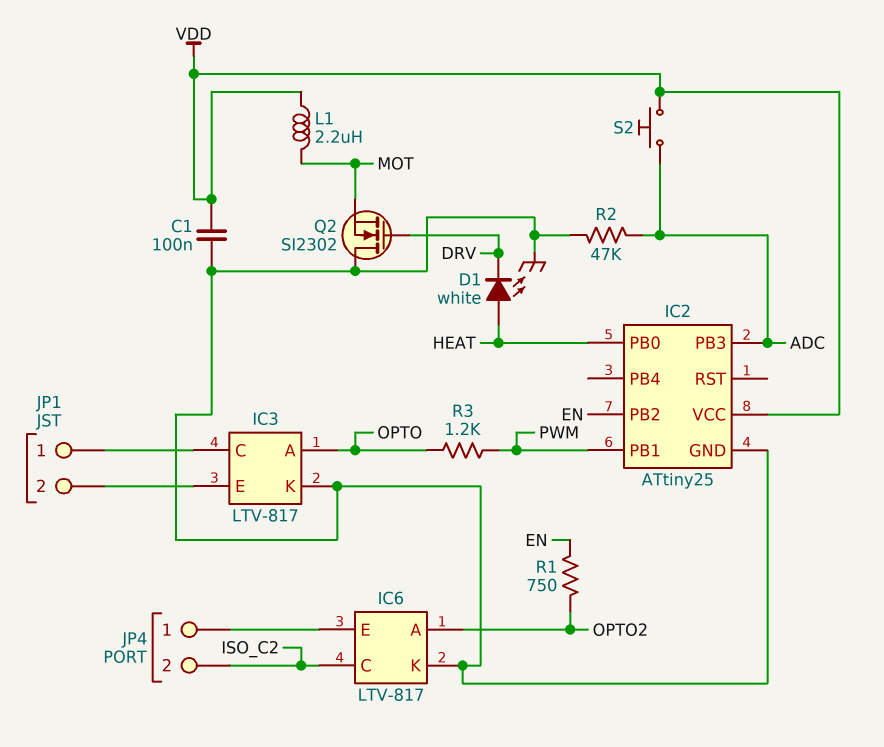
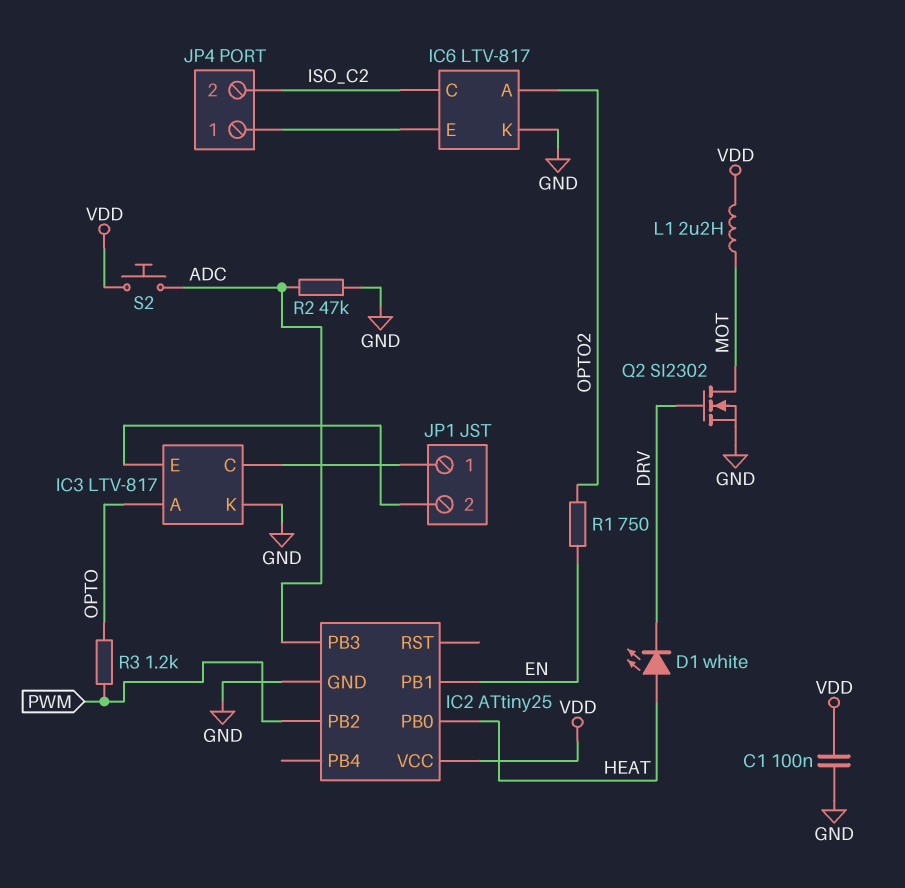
IC2 pin PB1: PWM -> EN
IC2 pin PB2: EN -> PWM
Q2: NMOS SI2302 (G DRV, D GND, S MOT) -> NMOS SI2302 (G DRV, D MOT, S GND)

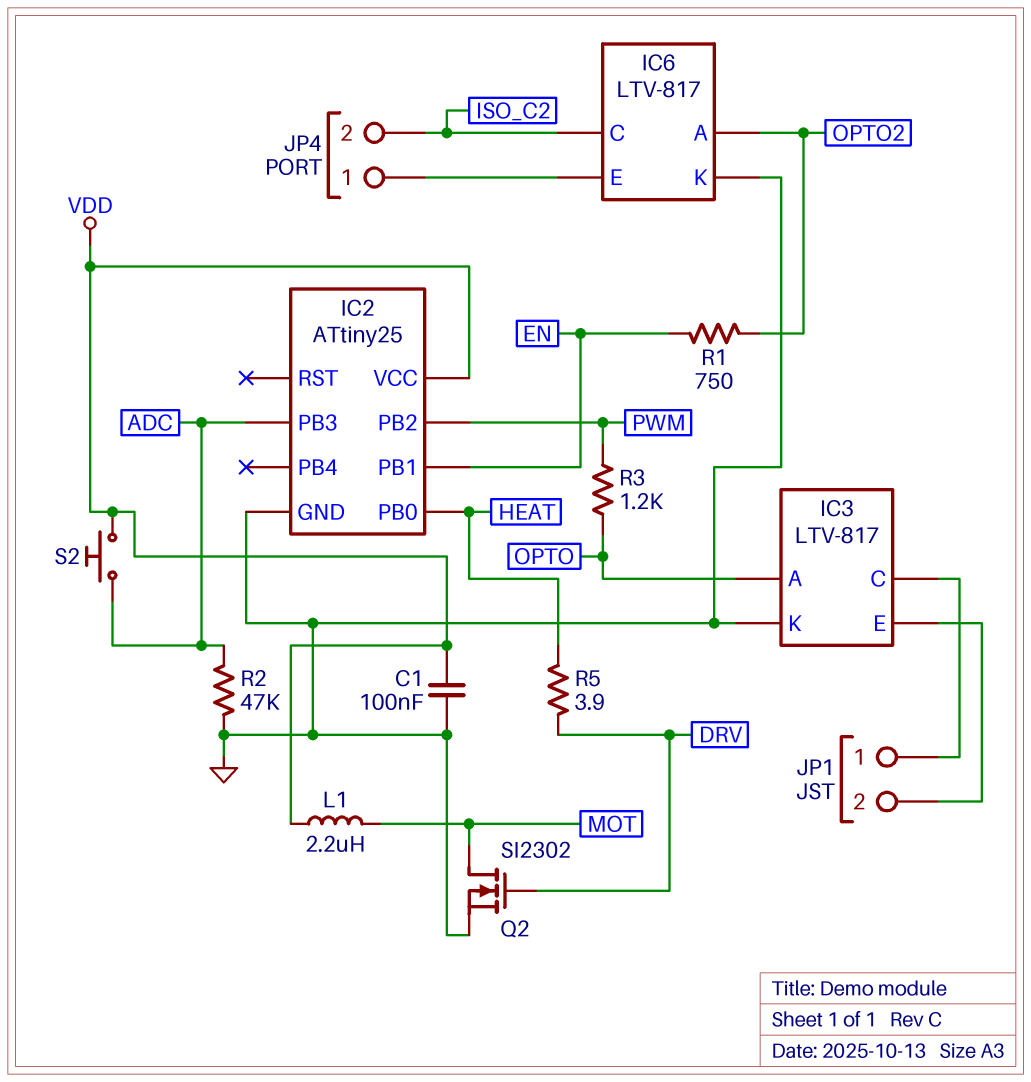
D1: LED white (A HEAT, K DRV) -> none
R5: none -> 3.9 (DRV, HEAT)

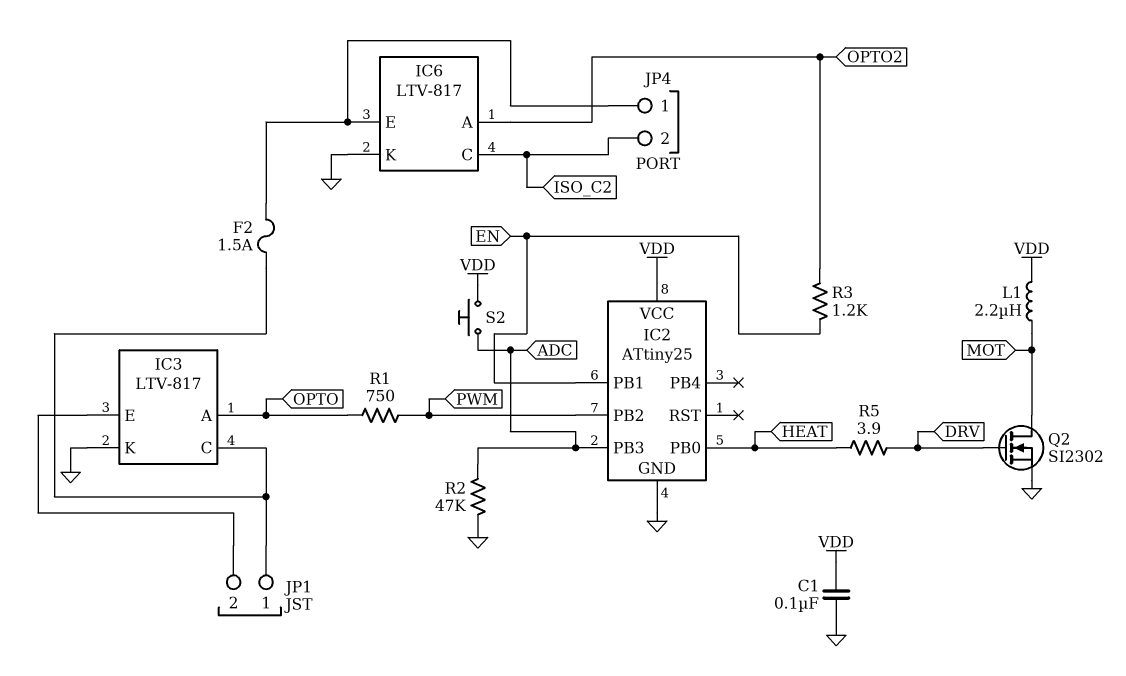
F2: none -> 1.5A (IC3/C, IC6/E)
R1: 750 (EN, OPTO2) -> 750 (OPTO, PWM)
R3: 1.2k (OPTO, PWM) -> 1.2k (EN, OPTO2)

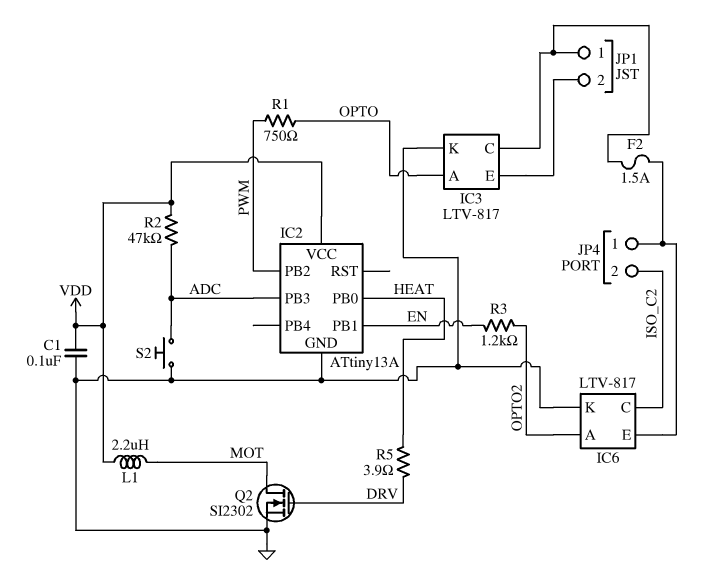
IC2: ATtiny25 -> ATtiny13A
R2: 47k (ADC, GND) -> 47k (ADC, VDD)
S2: button (ADC, VDD) -> button (ADC, GND)

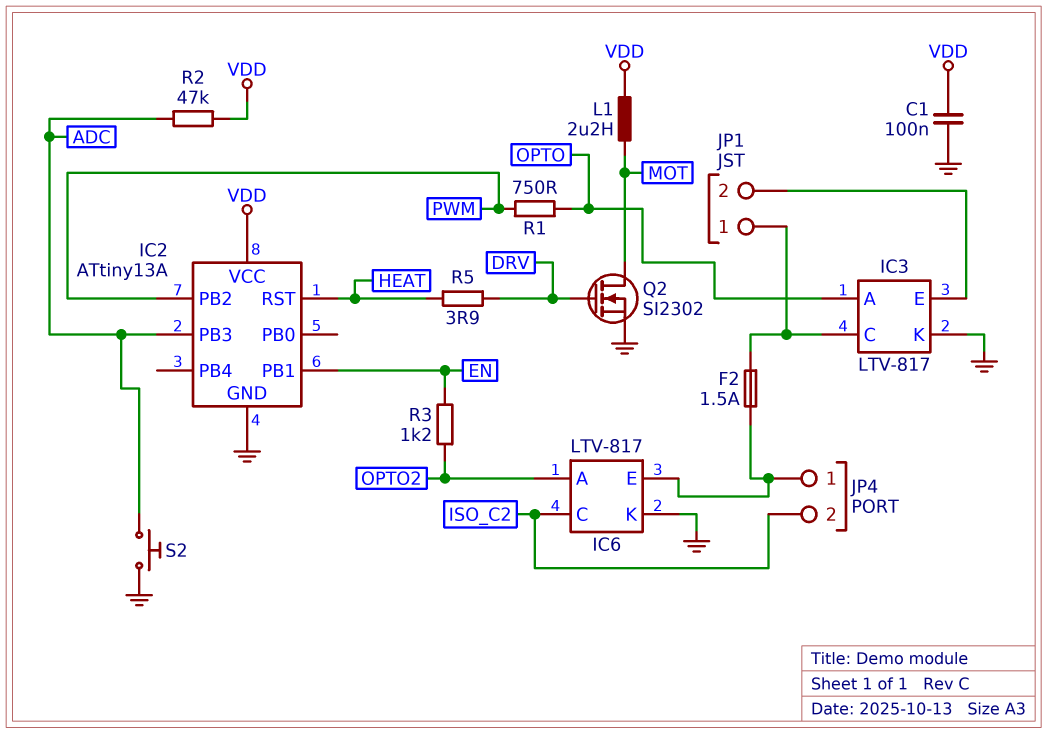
IC2 pin PB0: HEAT -> none
IC2 pin RST: none -> HEAT

